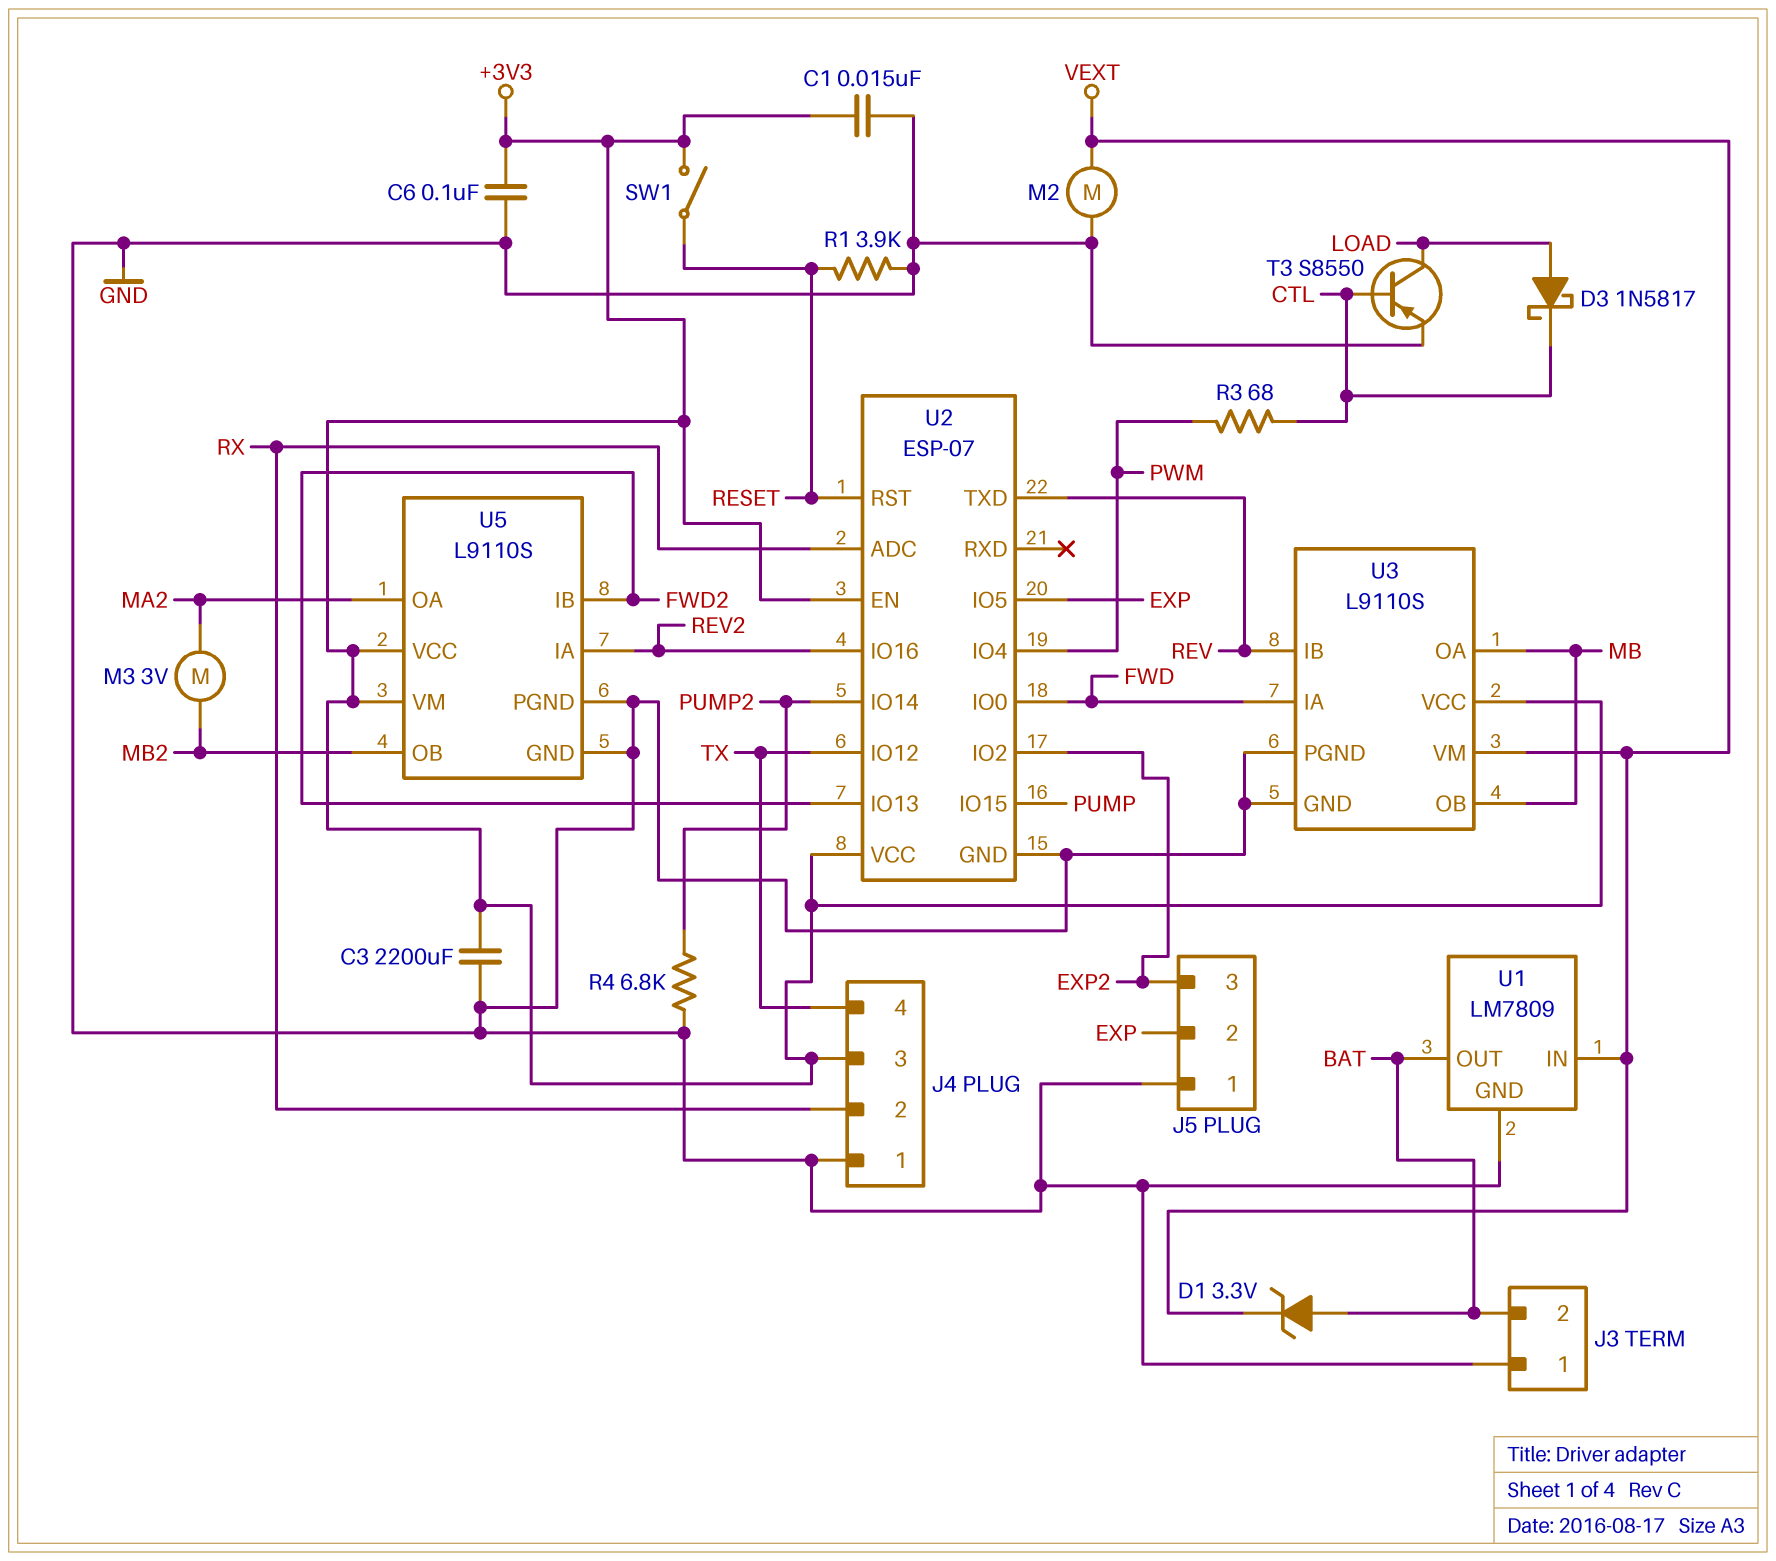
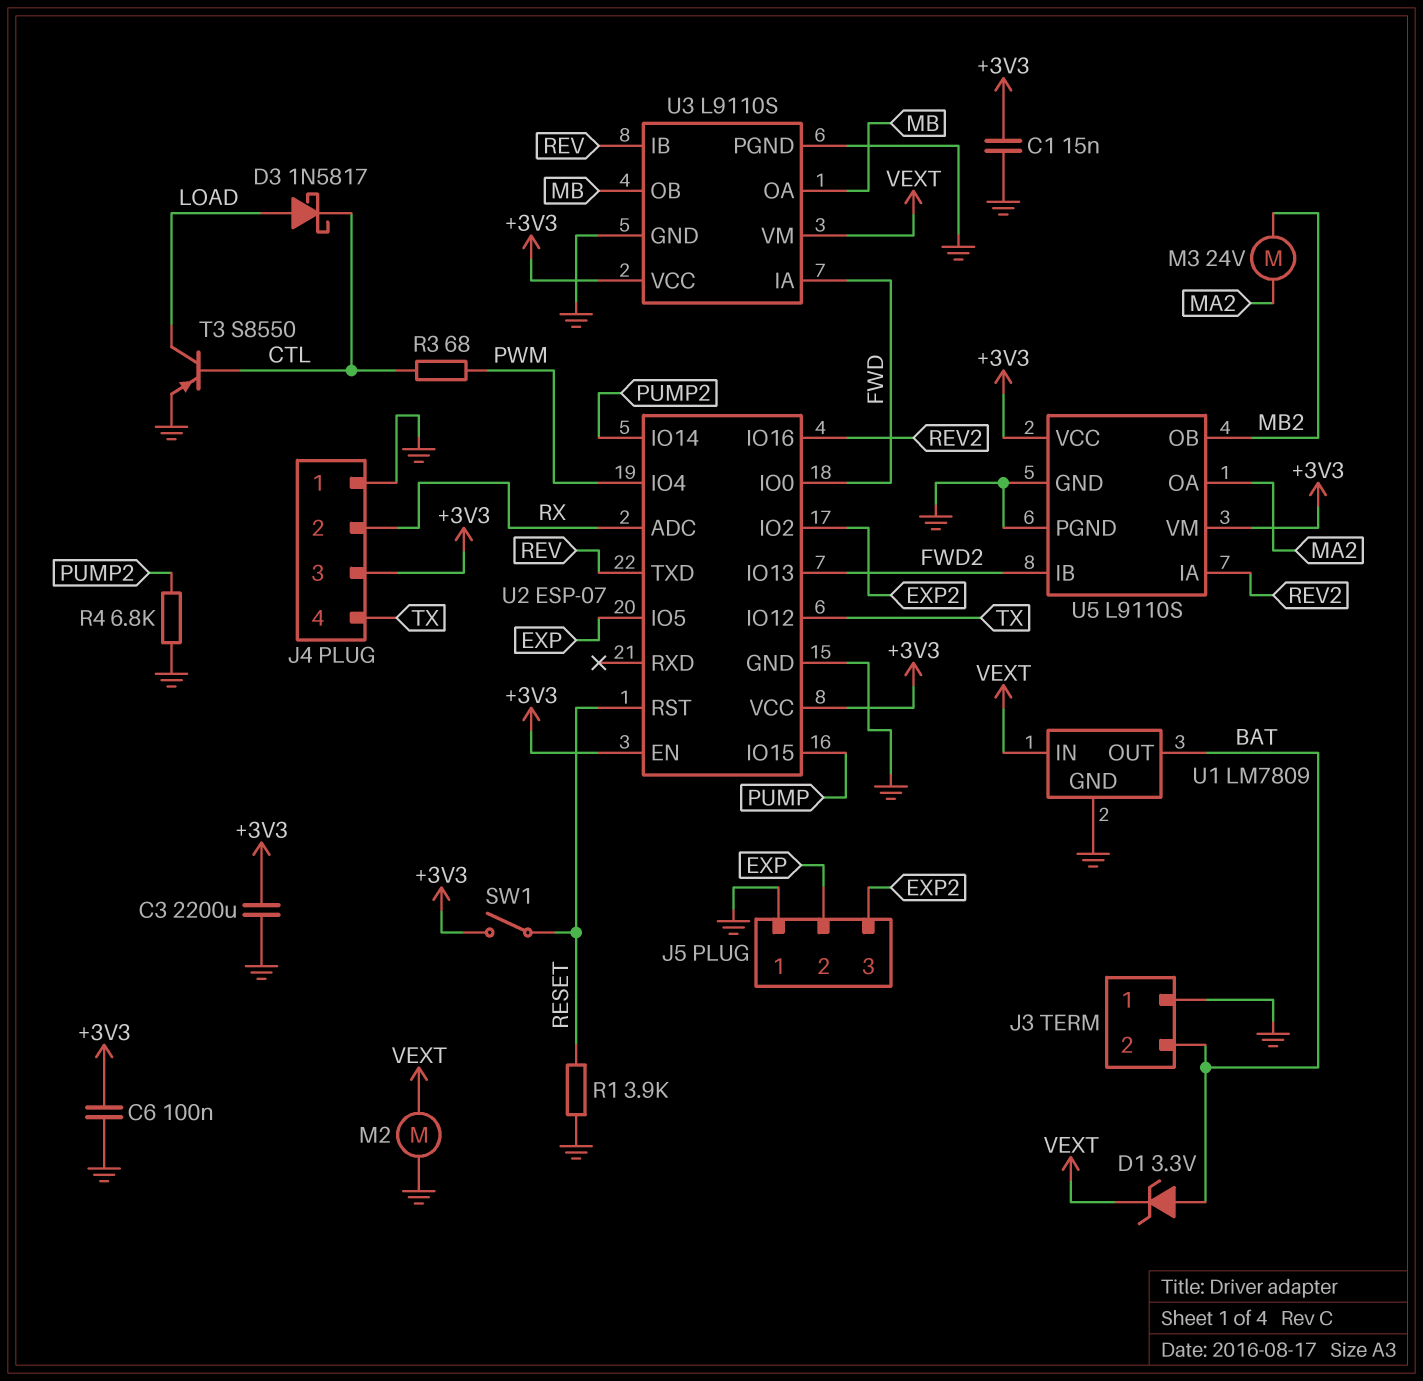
M3: motor 3V (MA2, MB2) -> motor 24V (MA2, MB2)

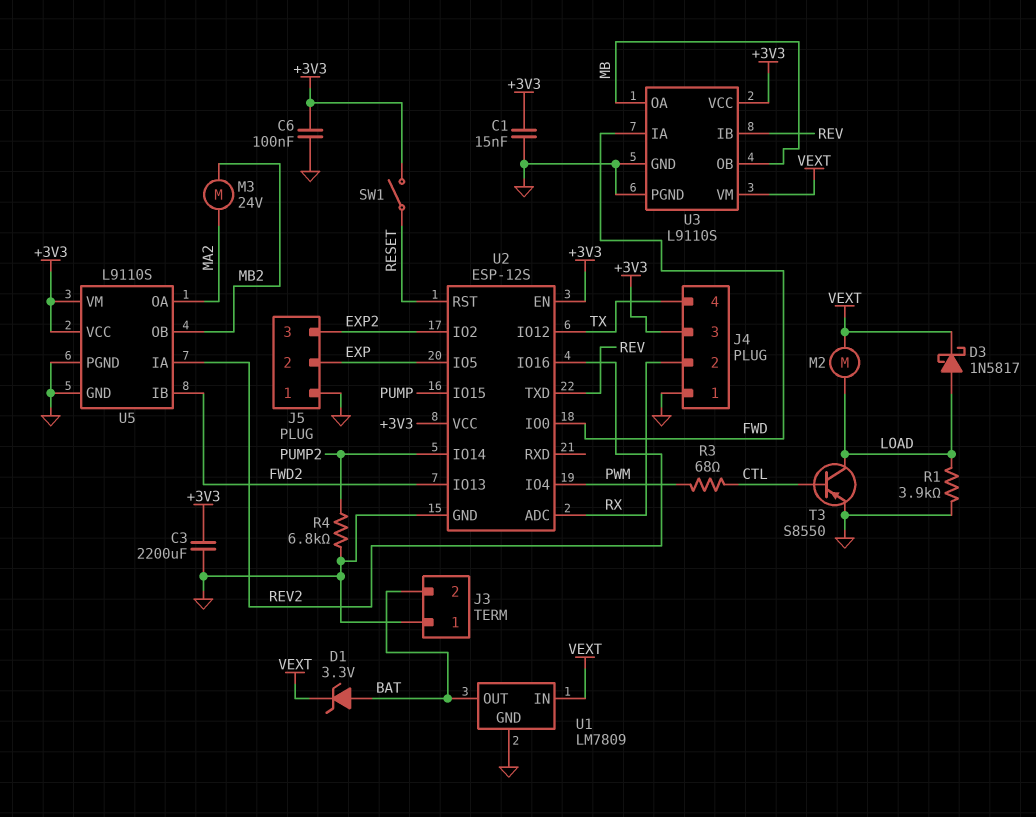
D3: schottky 1N5817 (A LOAD, K CTL) -> schottky 1N5817 (A LOAD, K VEXT)
M2: motor (GND, VEXT) -> motor (LOAD, VEXT)
R1: 3.9k (GND, RESET) -> 3.9k (GND, LOAD)
U2: ESP-07 -> ESP-12S

